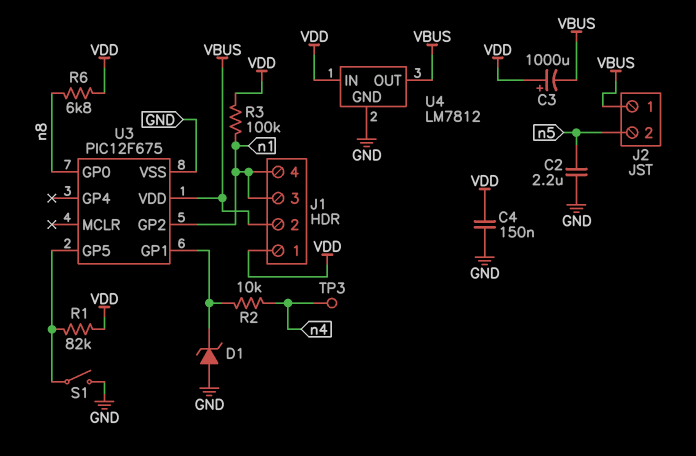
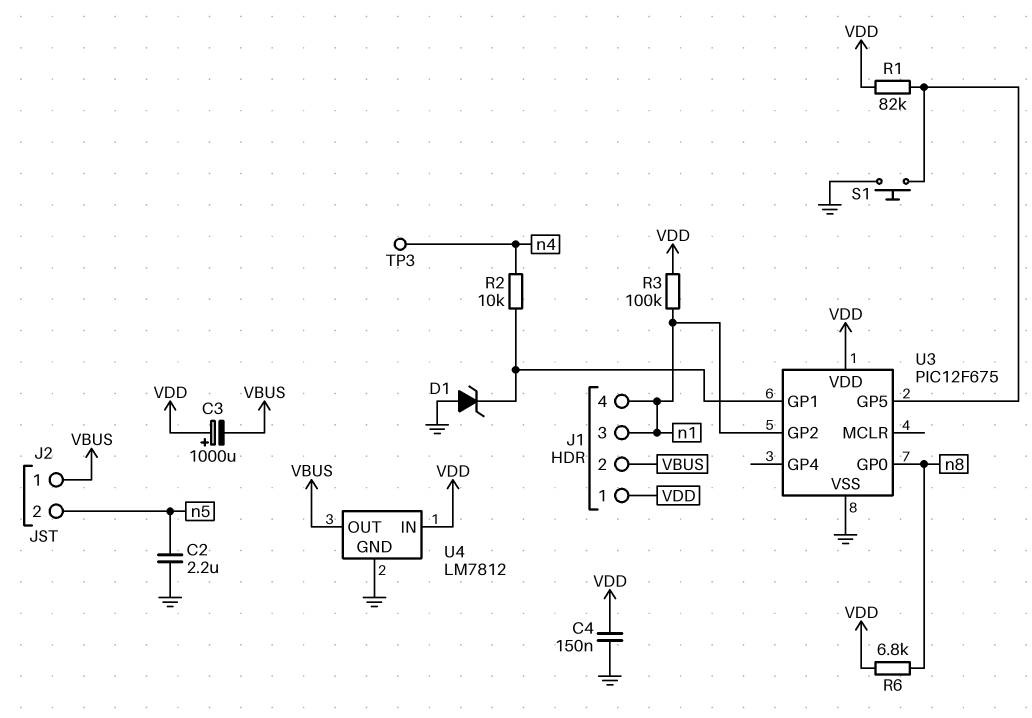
S1: switch (GND, U3/GP5) -> button (GND, U3/GP5)
U3 pin VDD: VBUS -> VDD

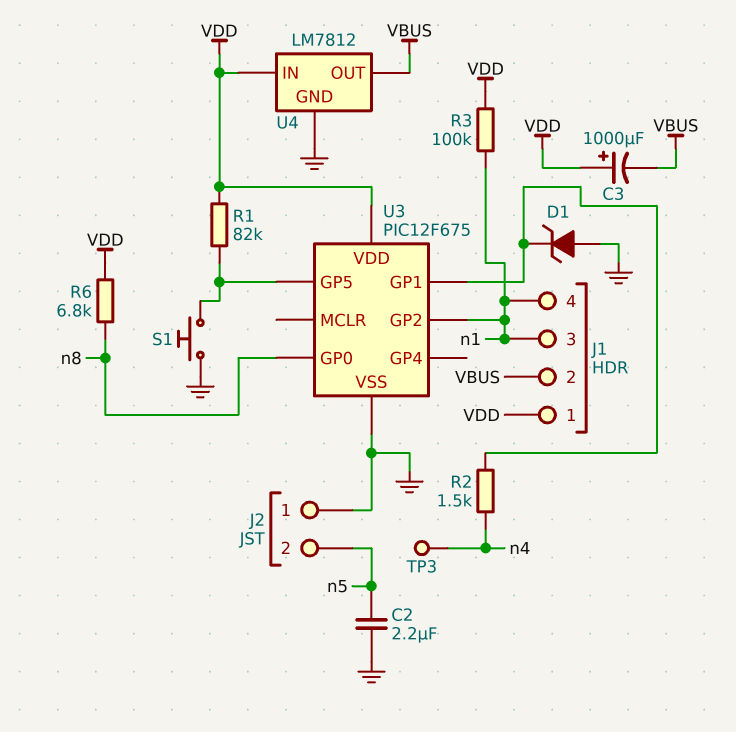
C4: 150nF (GND, VDD) -> none
J2 pin 1: VBUS -> GND
R2: 10k (U3/GP1, n4) -> 1.5k (U3/GP1, n4)

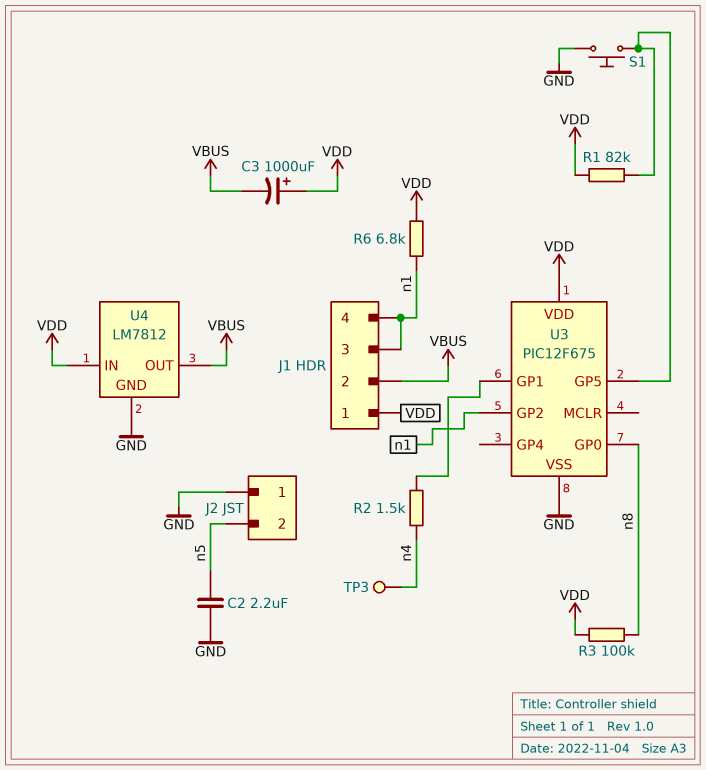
D1: zener (A GND, K U3/GP1) -> none
R3: 100k (VDD, n1) -> 100k (VDD, n8)
R6: 6.8k (VDD, n8) -> 6.8k (VDD, n1)

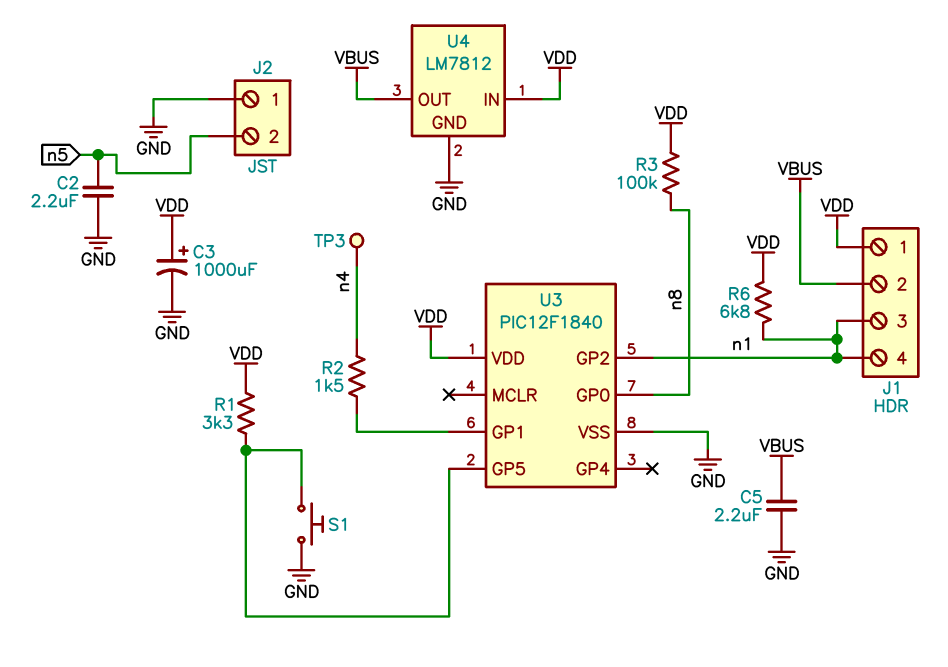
C3: 1000uF (plus VDD, minus VBUS) -> 1000uF (plus VDD, minus GND)
C5: none -> 2.2uF (GND, VBUS)
R1: 82k (U3/GP5, VDD) -> 3.3k (U3/GP5, VDD)
U3: PIC12F675 -> PIC12F1840

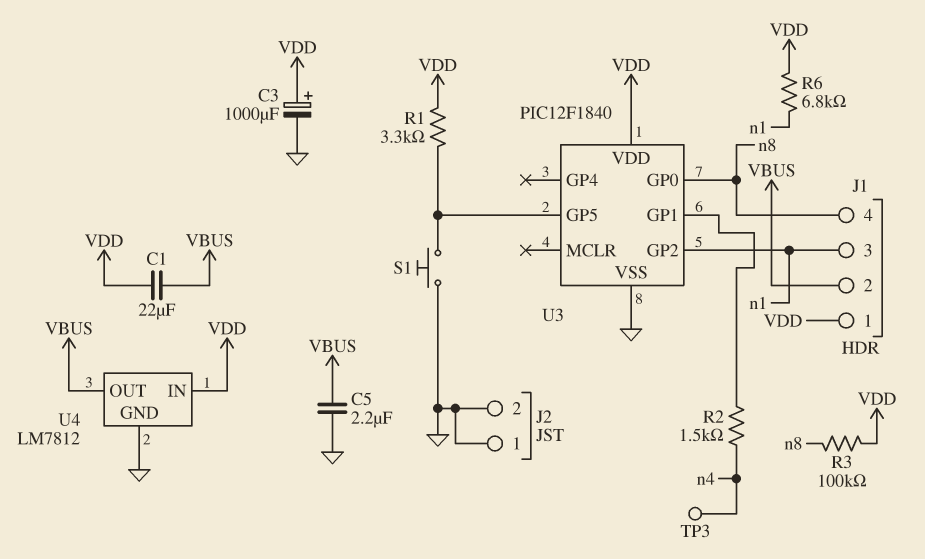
C1: none -> 22uF (VBUS, VDD)
C2: 2.2uF (GND, n5) -> none
J1 pin 4: n1 -> n8
J2 pin 2: n5 -> GND

